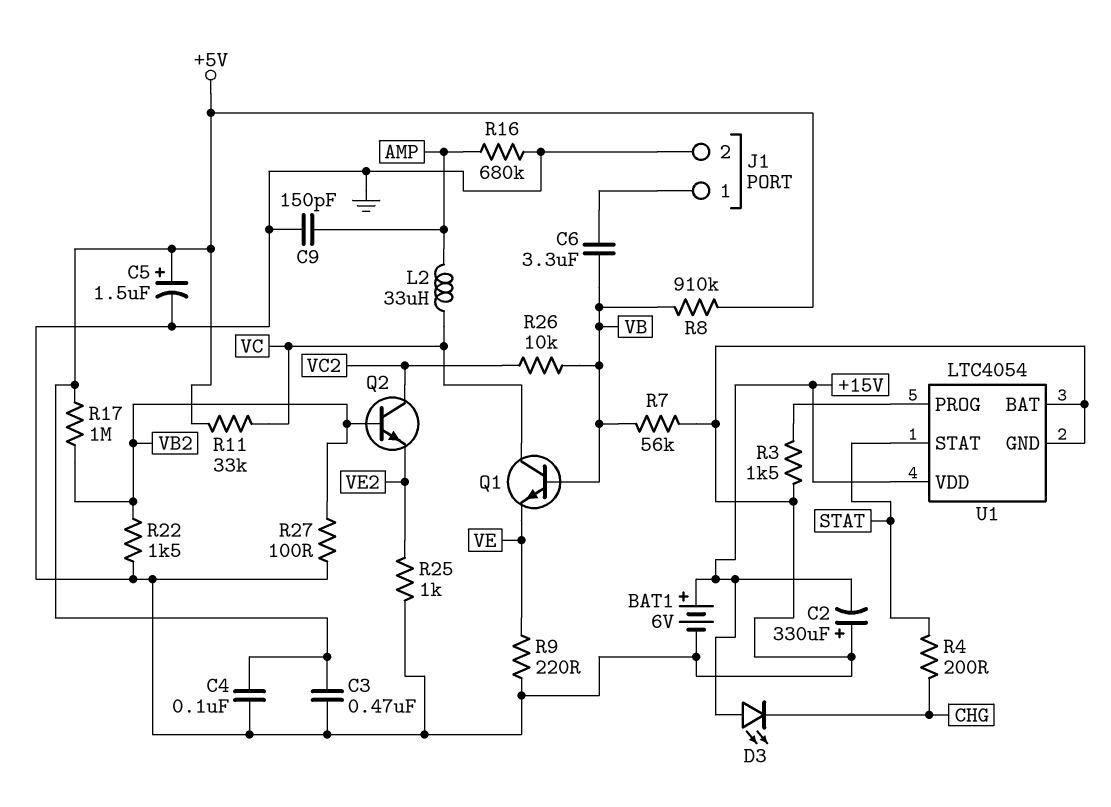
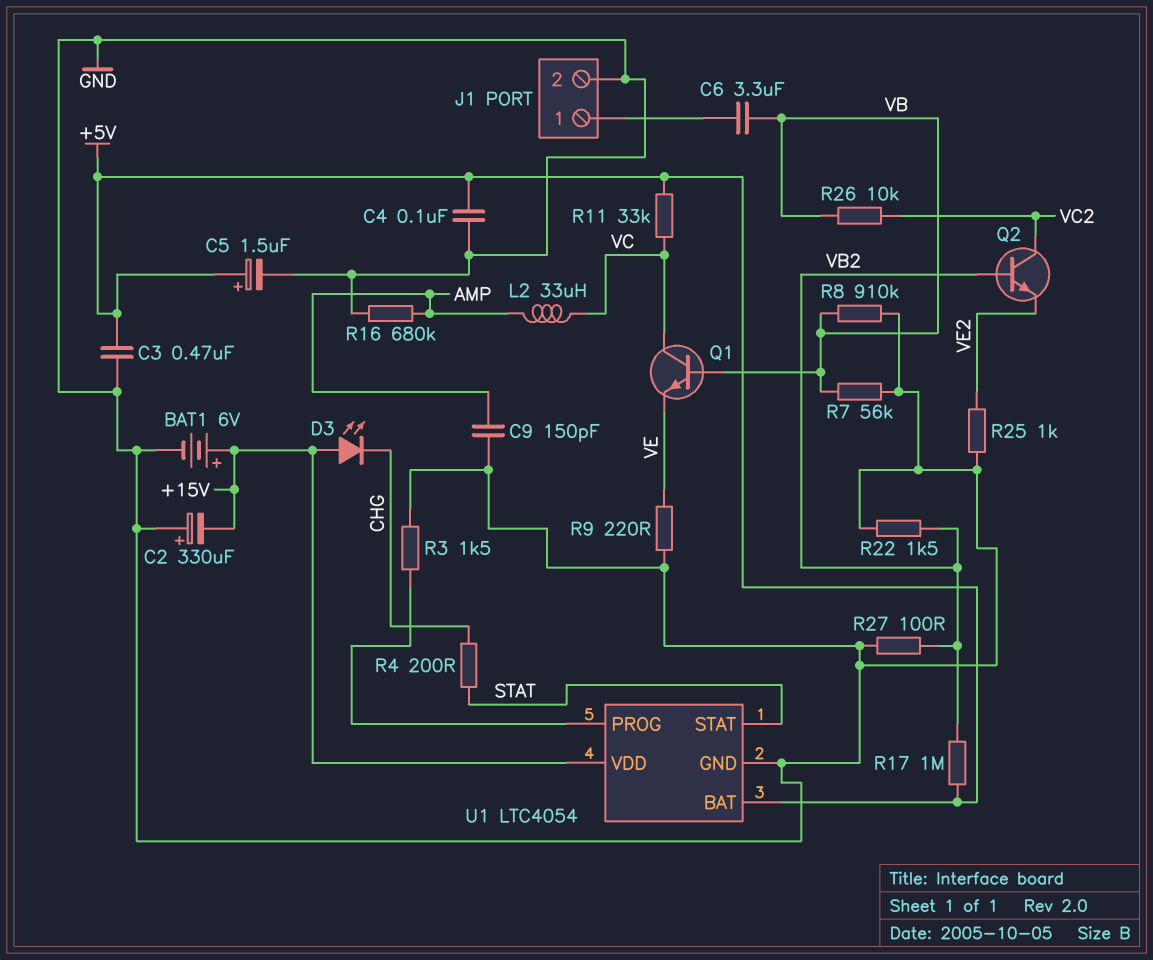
R8: 910k (+5V, VB) -> 910k (GND, VB)
U1 pin BAT: GND -> +5V

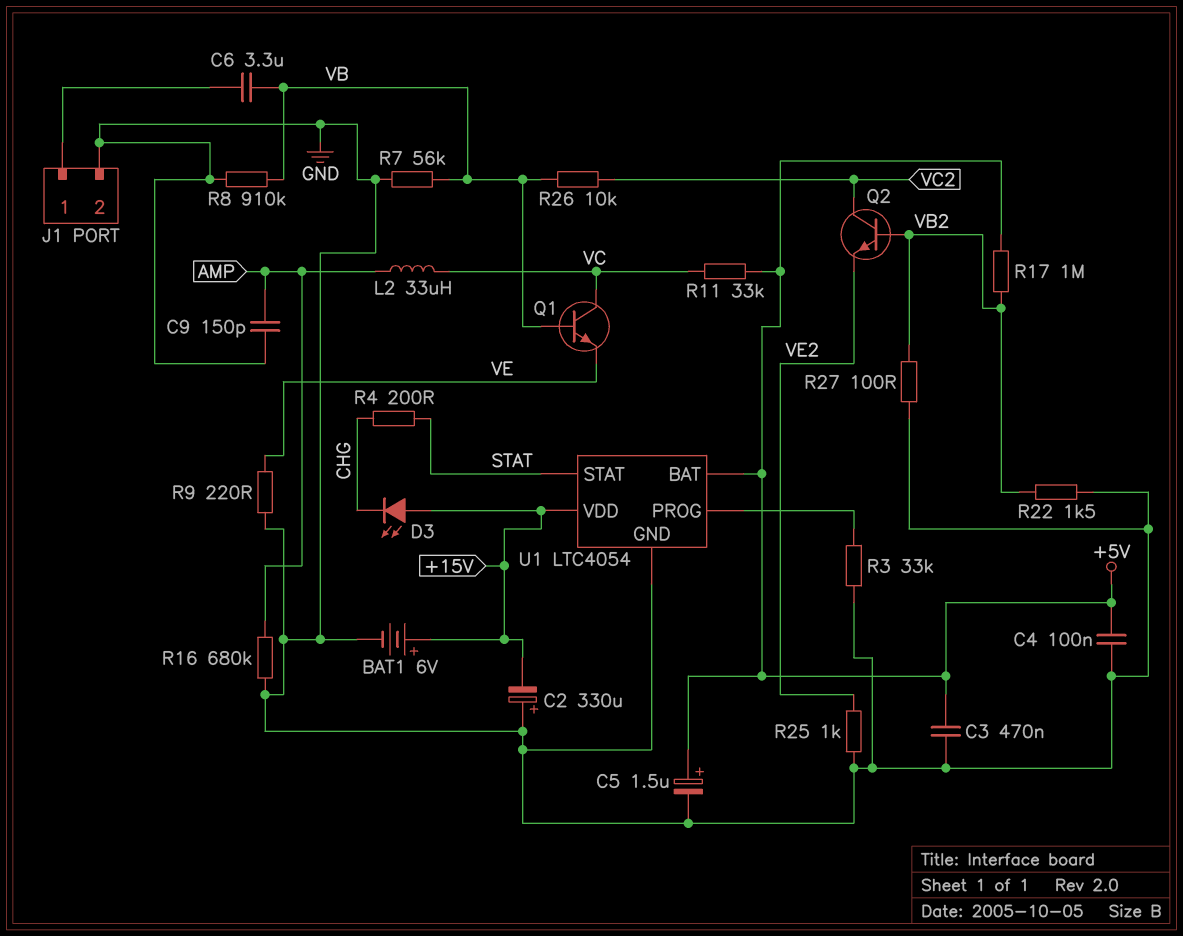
R3: 1.5k (GND, U1/PROG) -> 33k (GND, U1/PROG)

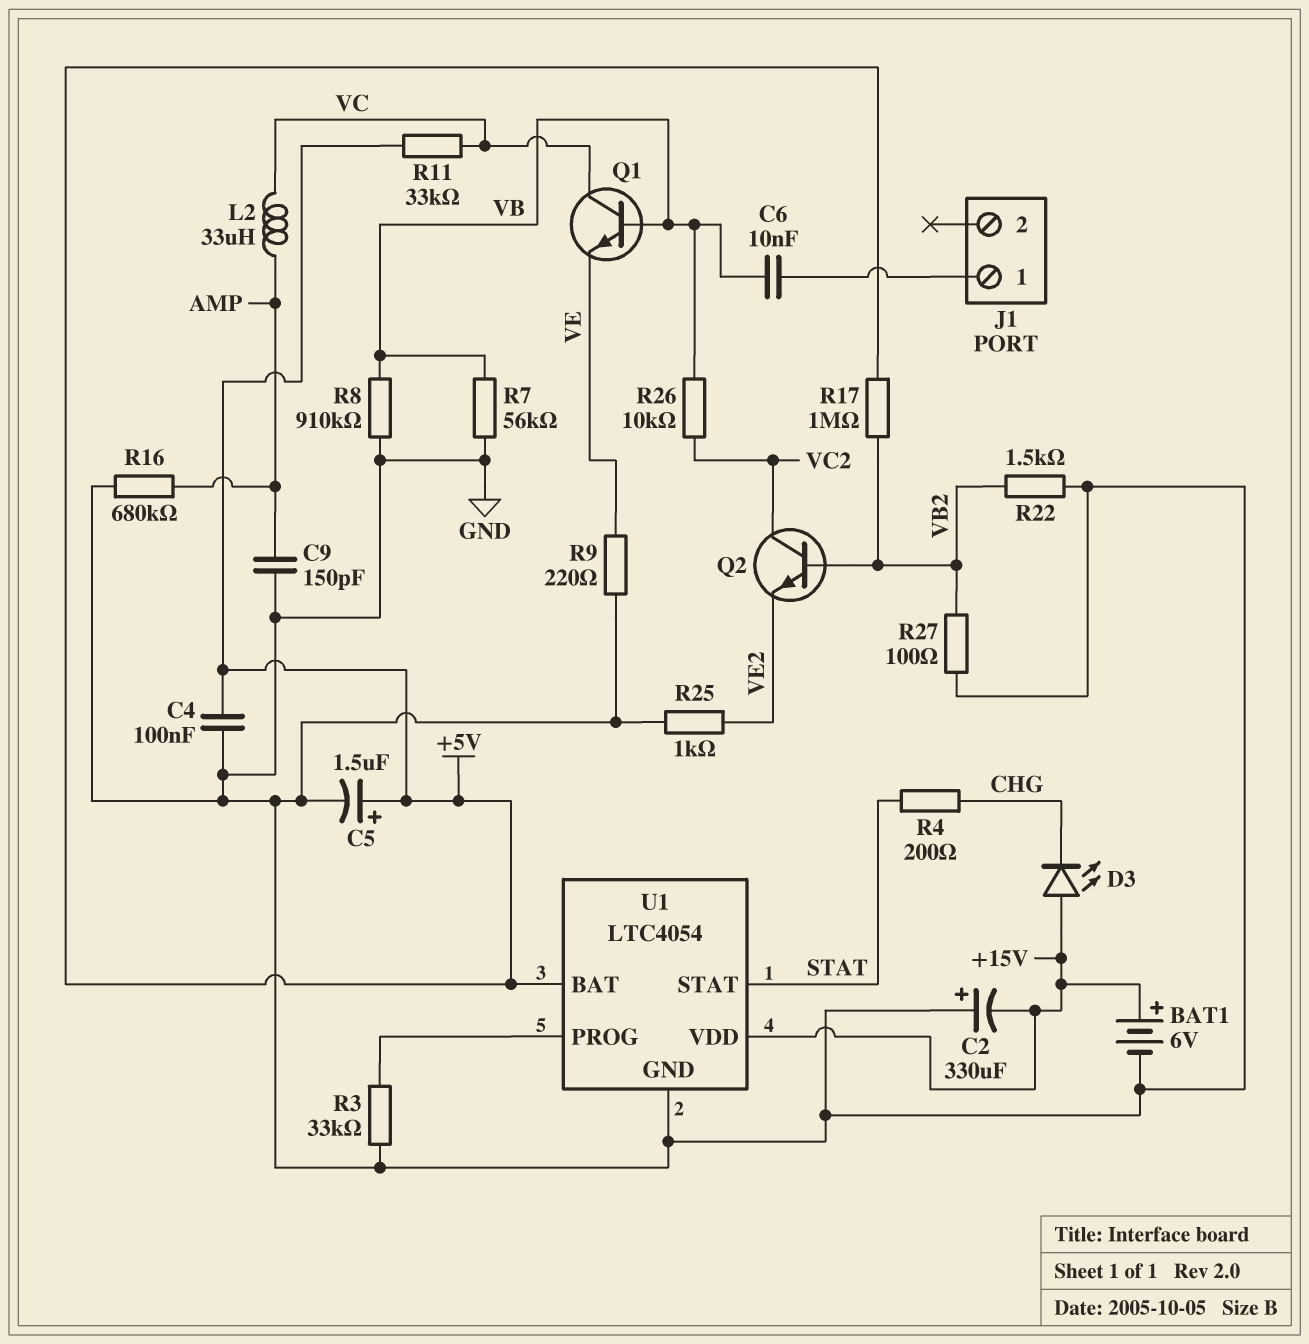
C3: 470nF (+5V, GND) -> none
C6: 3.3uF (J1/1, VB) -> 10nF (J1/1, VB)
J1 pin 2: GND -> none

